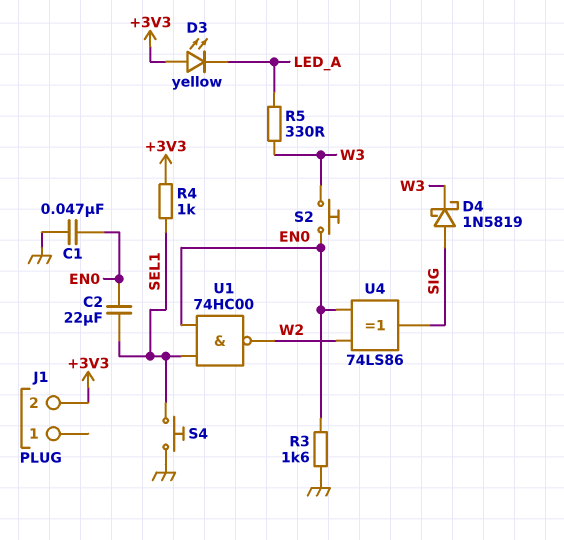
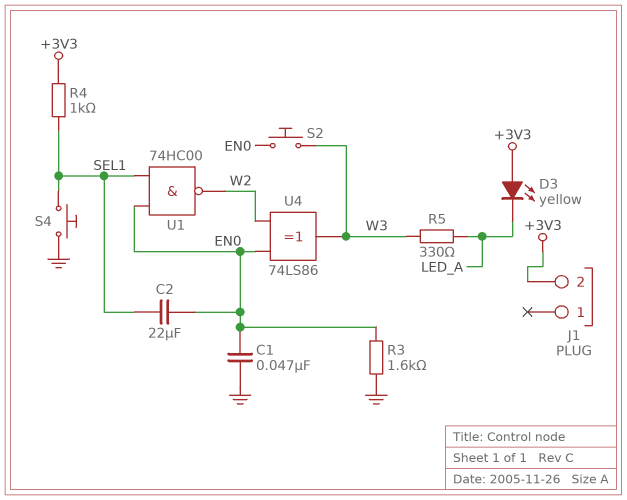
D4: schottky 1N5819 (A SIG, K W3) -> none
U4: XOR 74LS86 (in EN0, in W2, out SIG) -> XOR 74LS86 (in EN0, in W2, out W3)

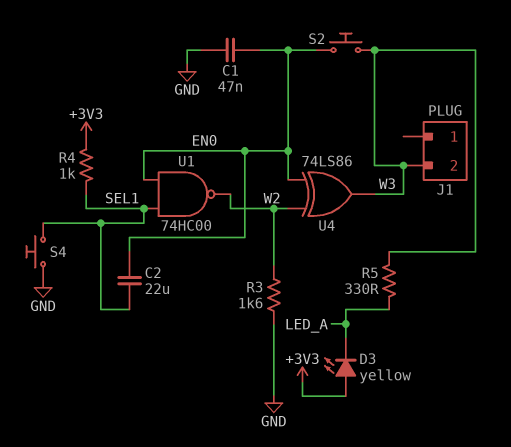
J1 pin 2: +3V3 -> W3
R3: 1.6k (EN0, GND) -> 1.6k (GND, W2)

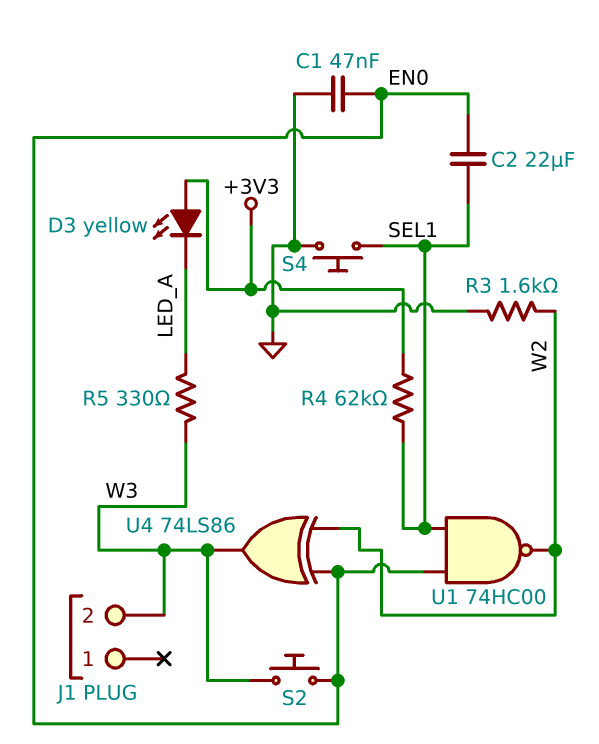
R4: 1k (+3V3, SEL1) -> 62k (+3V3, SEL1)

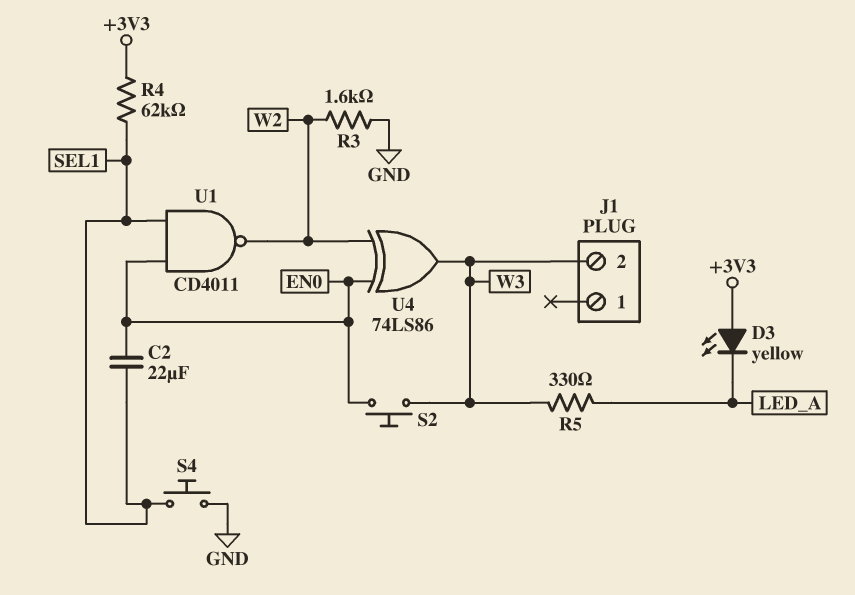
C1: 47nF (EN0, GND) -> none
U1: NAND 74HC00 (in EN0, in SEL1, out W2) -> NAND CD4011 (in EN0, in SEL1, out W2)

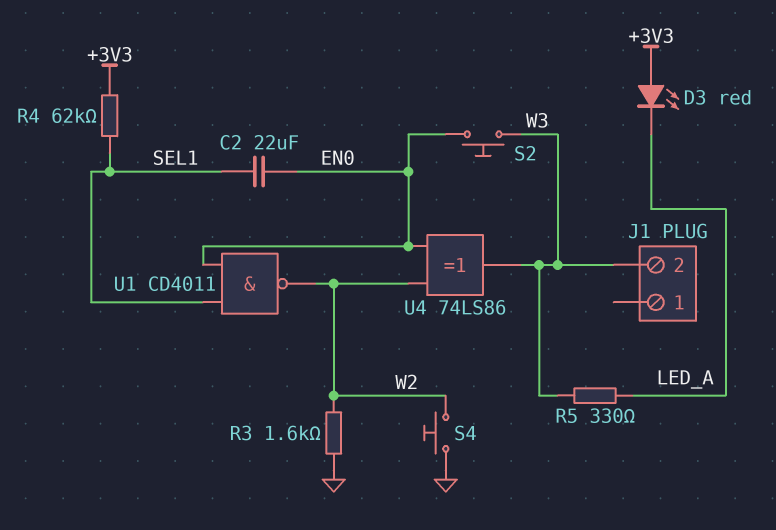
D3: LED yellow (A +3V3, K LED_A) -> LED red (A +3V3, K LED_A)
S4: button (GND, SEL1) -> button (GND, W2)

